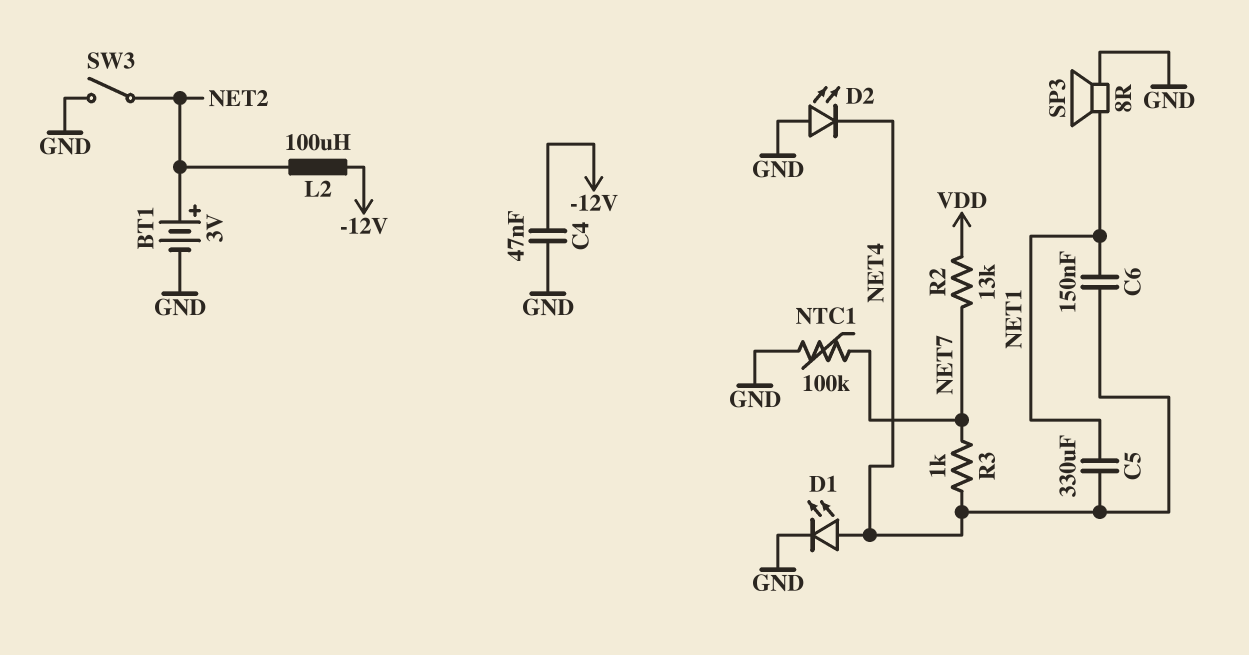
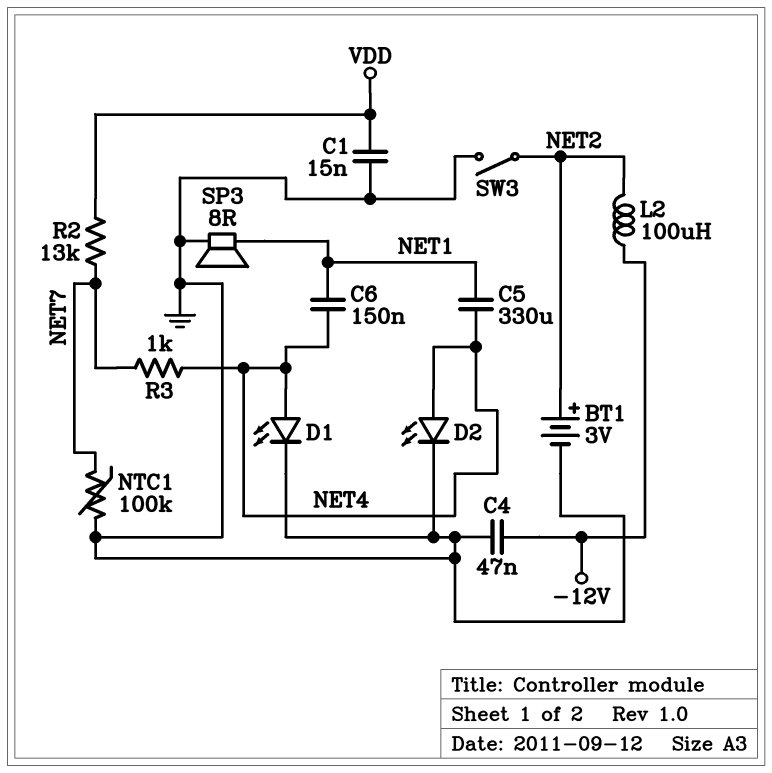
C1: none -> 15nF (GND, VDD)
D2: LED (A GND, K NET4) -> LED (A NET4, K GND)

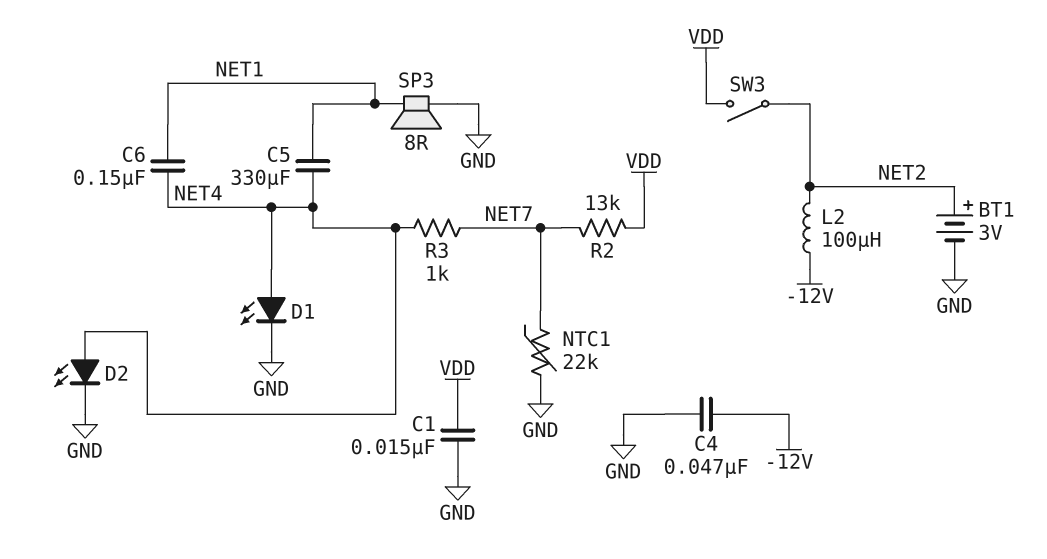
NTC1: 100k (GND, NET7) -> 22k (GND, NET7)
SW3: switch (GND, NET2) -> switch (NET2, VDD)

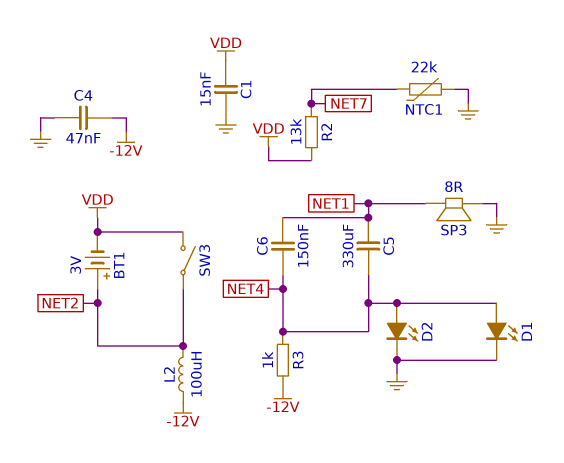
BT1: 3V (plus NET2, minus GND) -> 3V (plus NET2, minus VDD)
R3: 1k (NET4, NET7) -> 1k (-12V, NET4)

